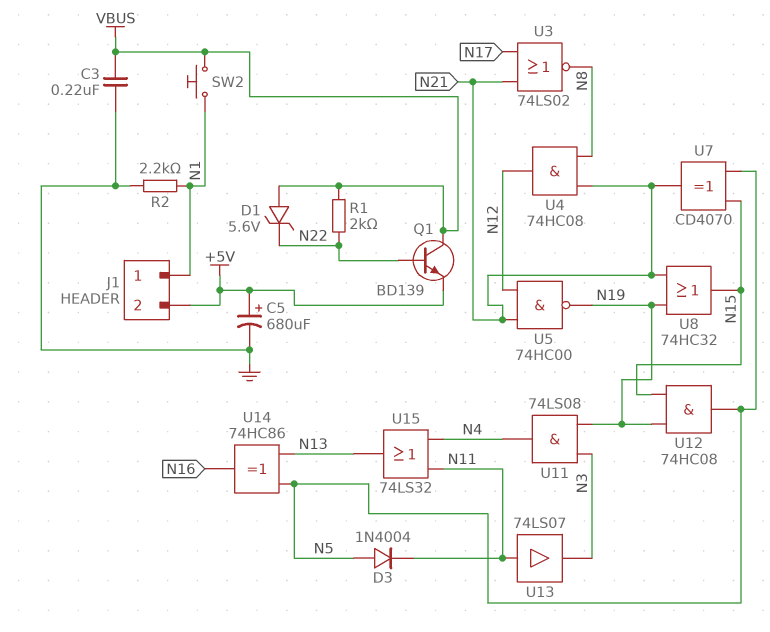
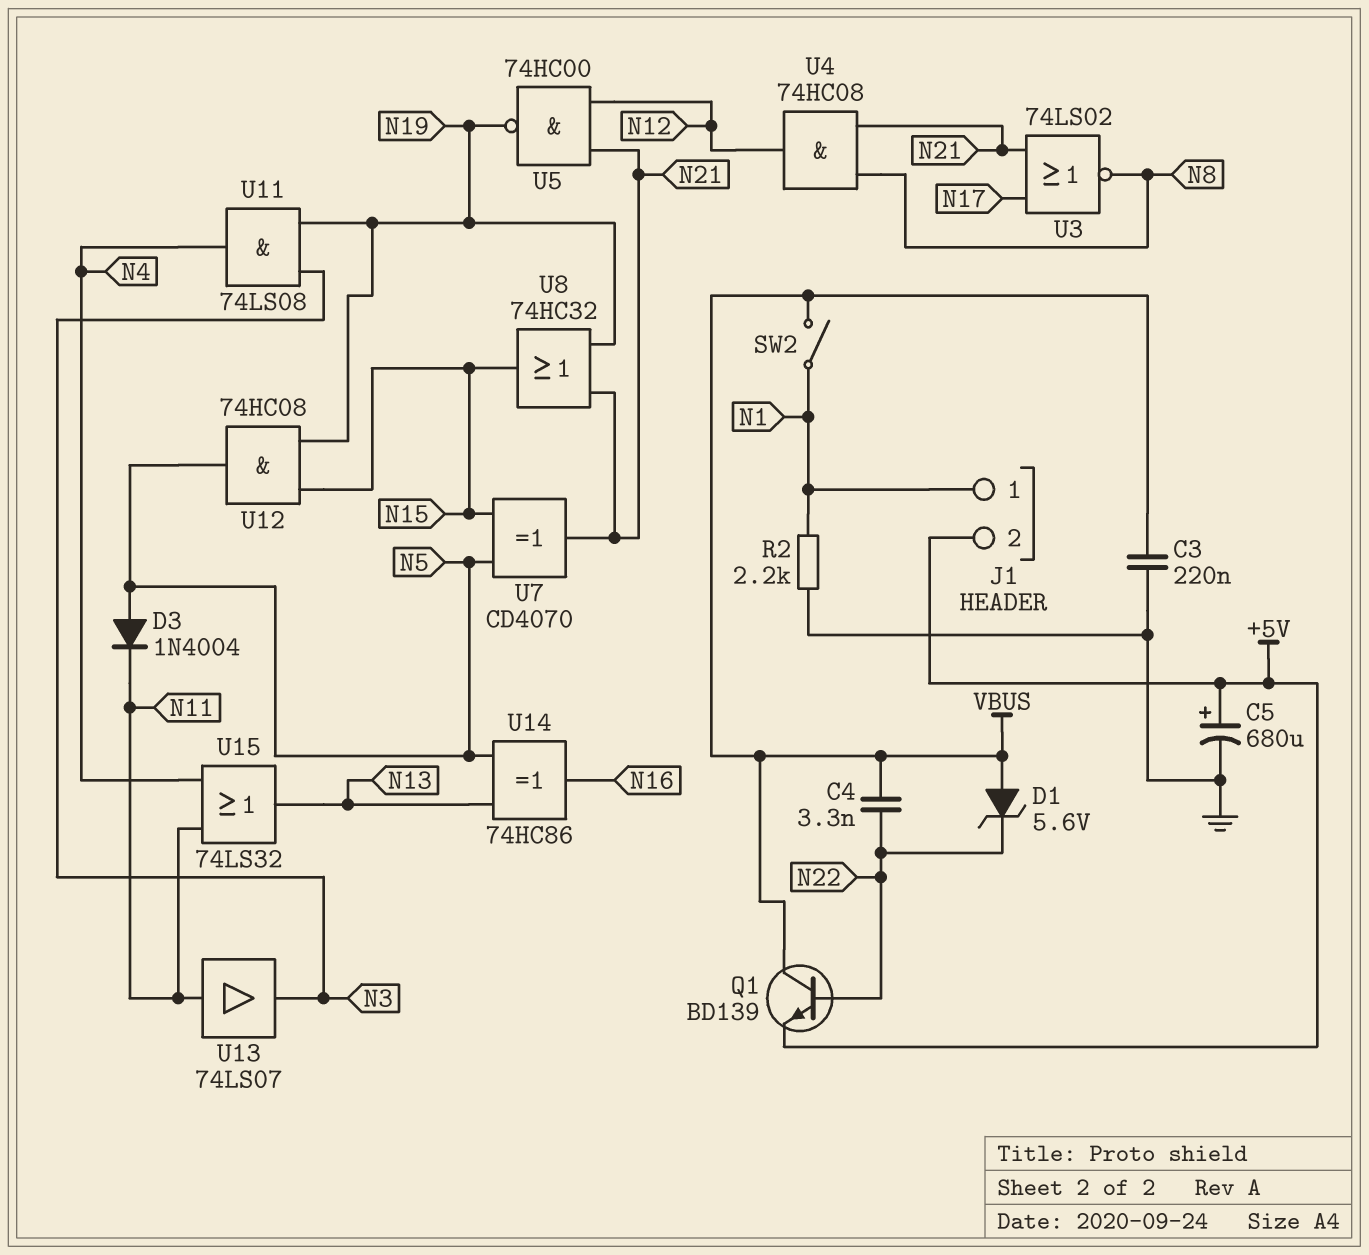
C4: none -> 3.3nF (N22, VBUS)
R1: 2k (N22, VBUS) -> none
SW2: button (N1, VBUS) -> switch (N1, VBUS)

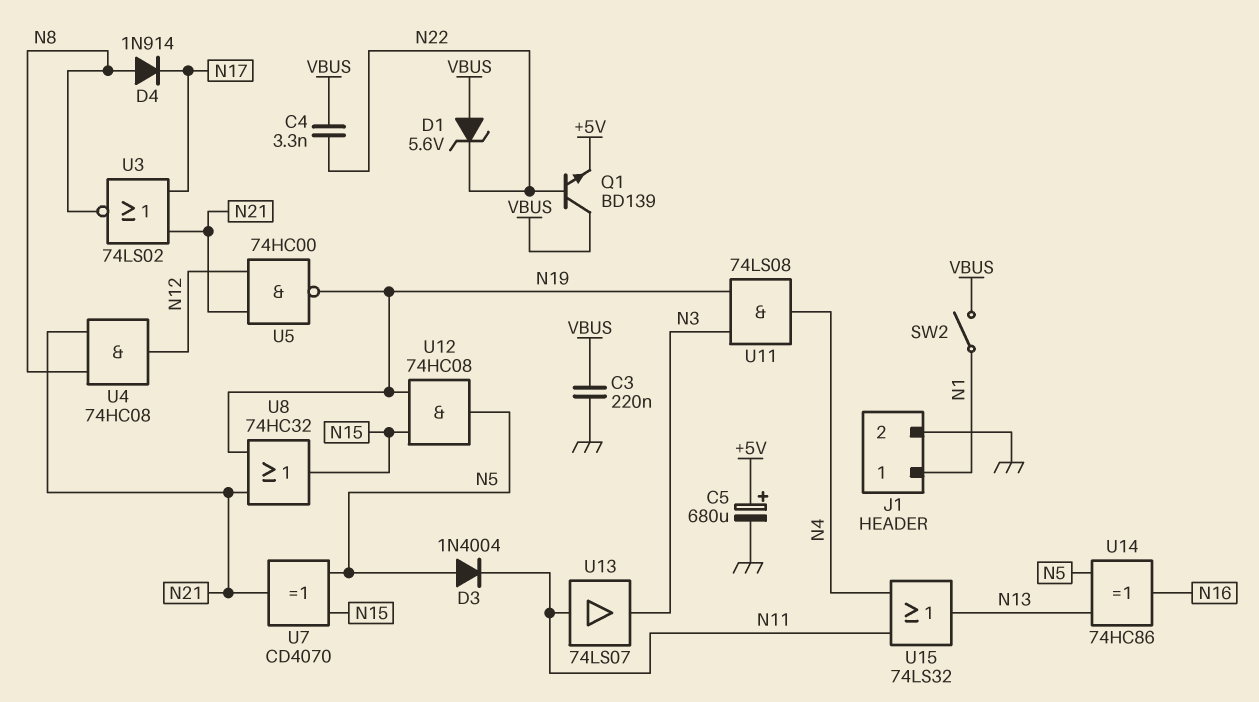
D4: none -> diode 1N914 (A N8, K N17)
J1 pin 2: +5V -> GND
R2: 2.2k (GND, N1) -> none

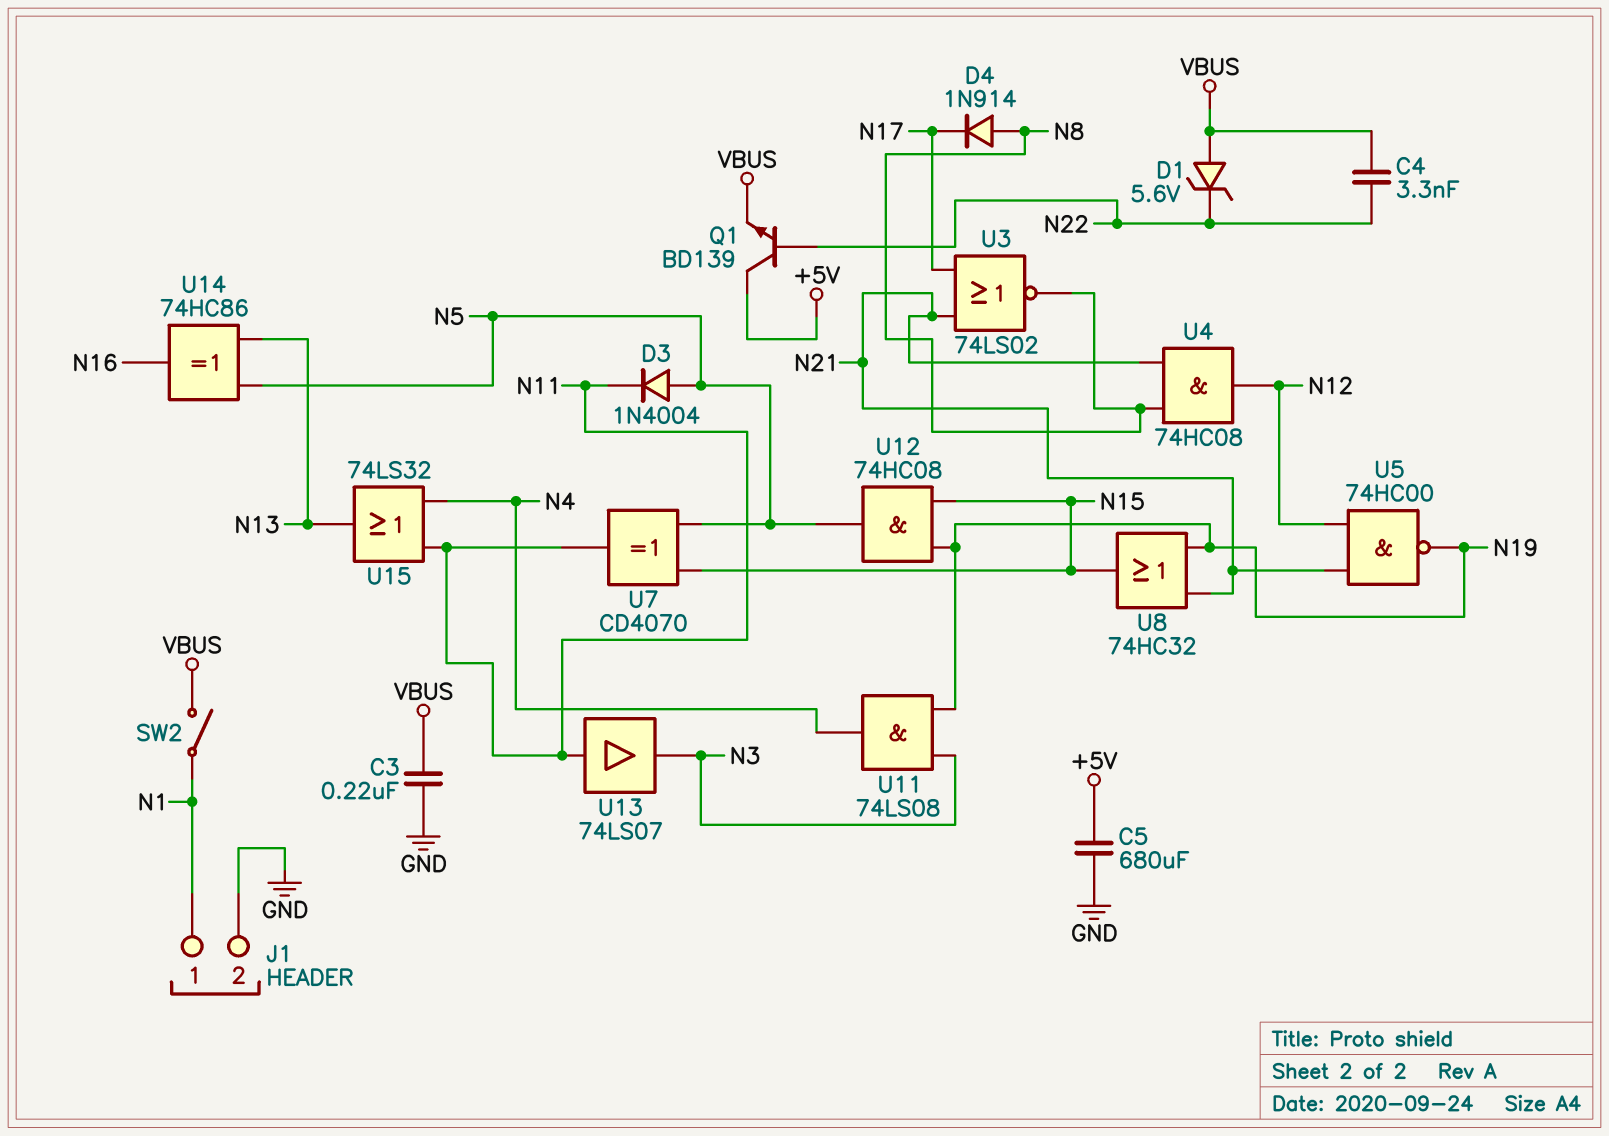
C5: 680uF (plus +5V, minus GND) -> 680uF (+5V, GND)
Q1: NPN BD139 (B N22, C VBUS, E +5V) -> NPN BD139 (B N22, C +5V, E VBUS)
U7: XOR CD4070 (in N5, in N15, out N21) -> XOR CD4070 (in N5, in N15, out N11)

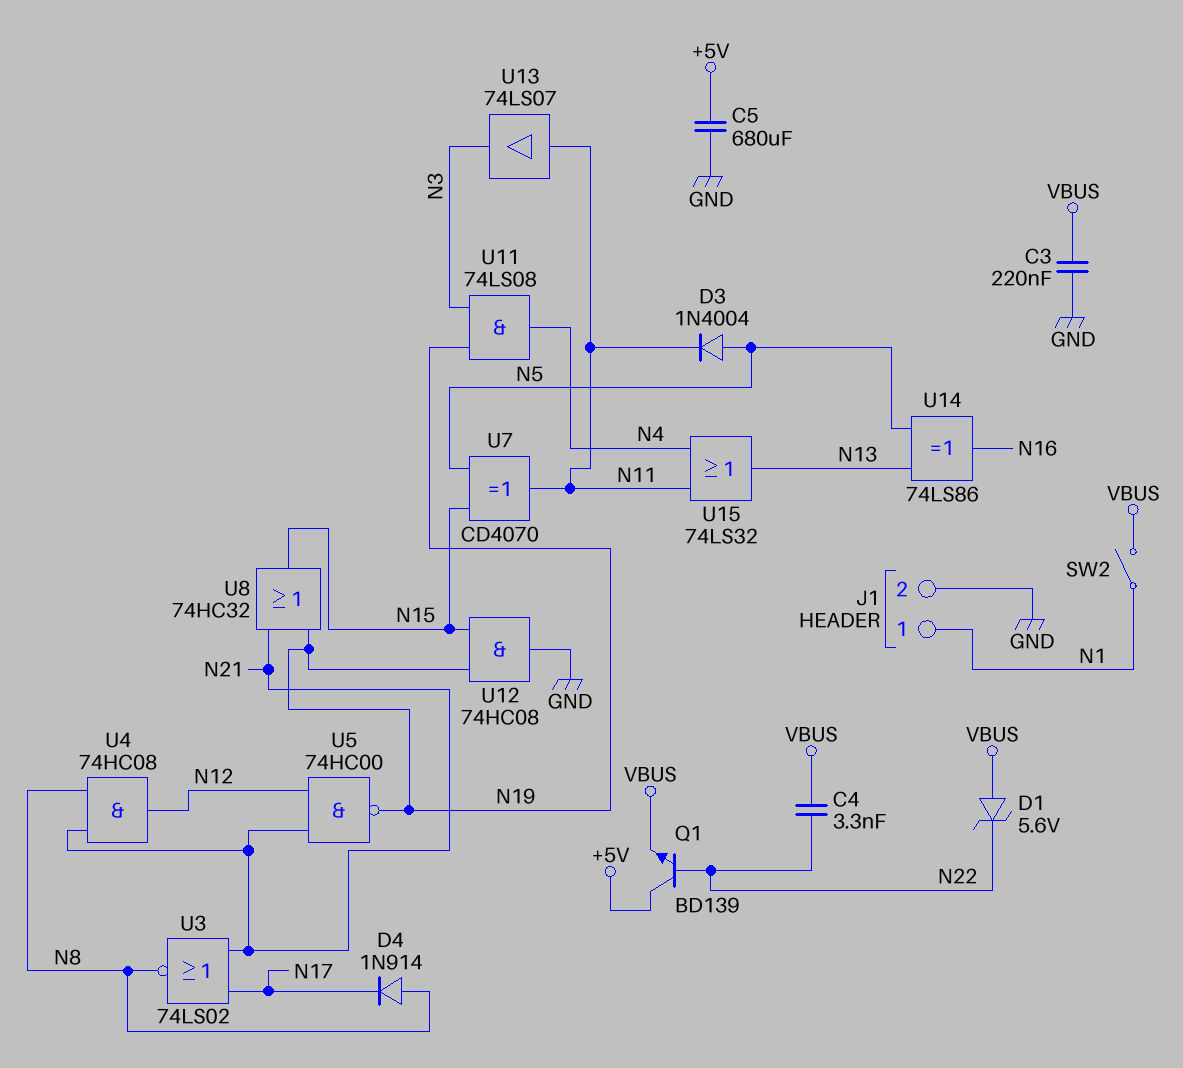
U12: AND 74HC08 (in N15, in N19, out N5) -> AND 74HC08 (in N15, in N19, out GND)
U14: XOR 74HC86 (in N5, in N13, out N16) -> XOR 74LS86 (in N5, in N13, out N16)

